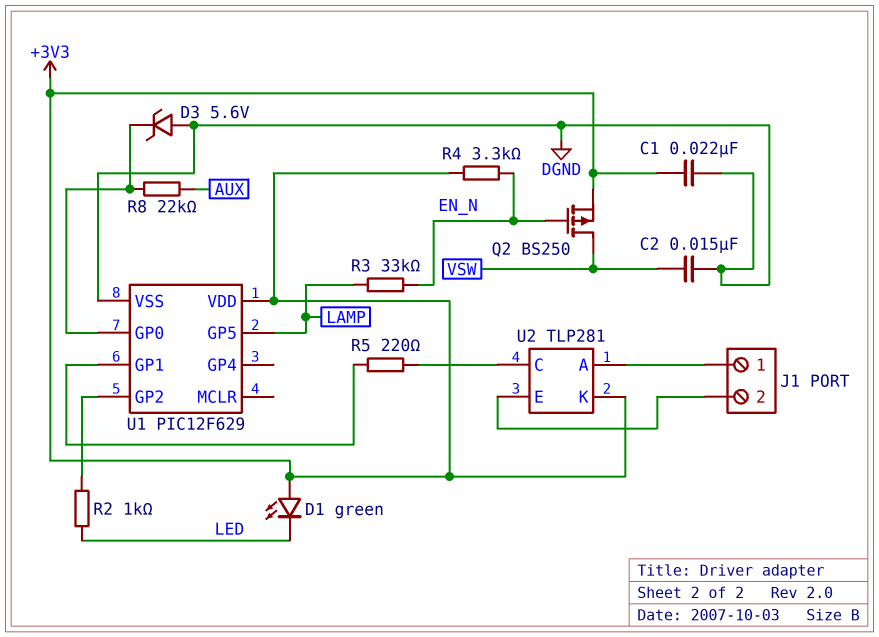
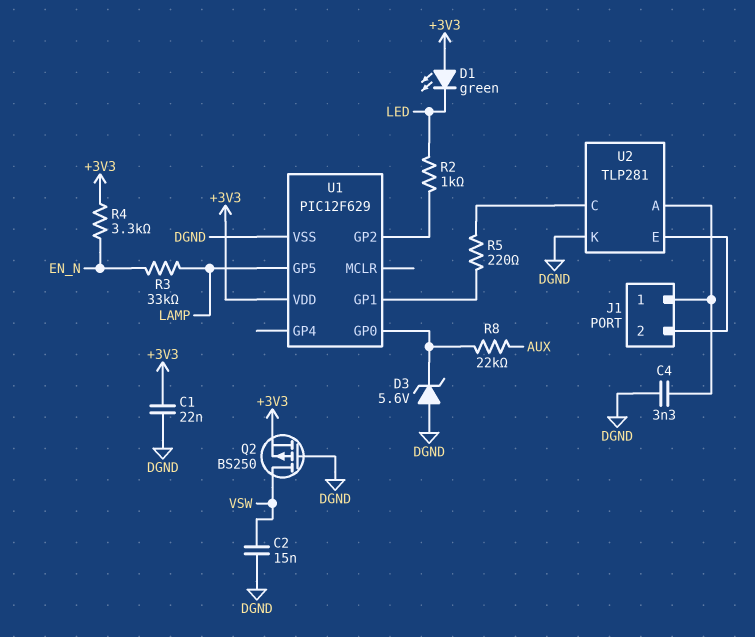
C4: none -> 3.3nF (DGND, J1/1)
Q2: PMOS BS250 (G EN_N, D VSW, S +3V3) -> PMOS BS250 (G DGND, D VSW, S +3V3)
U2 pin K: +3V3 -> DGND

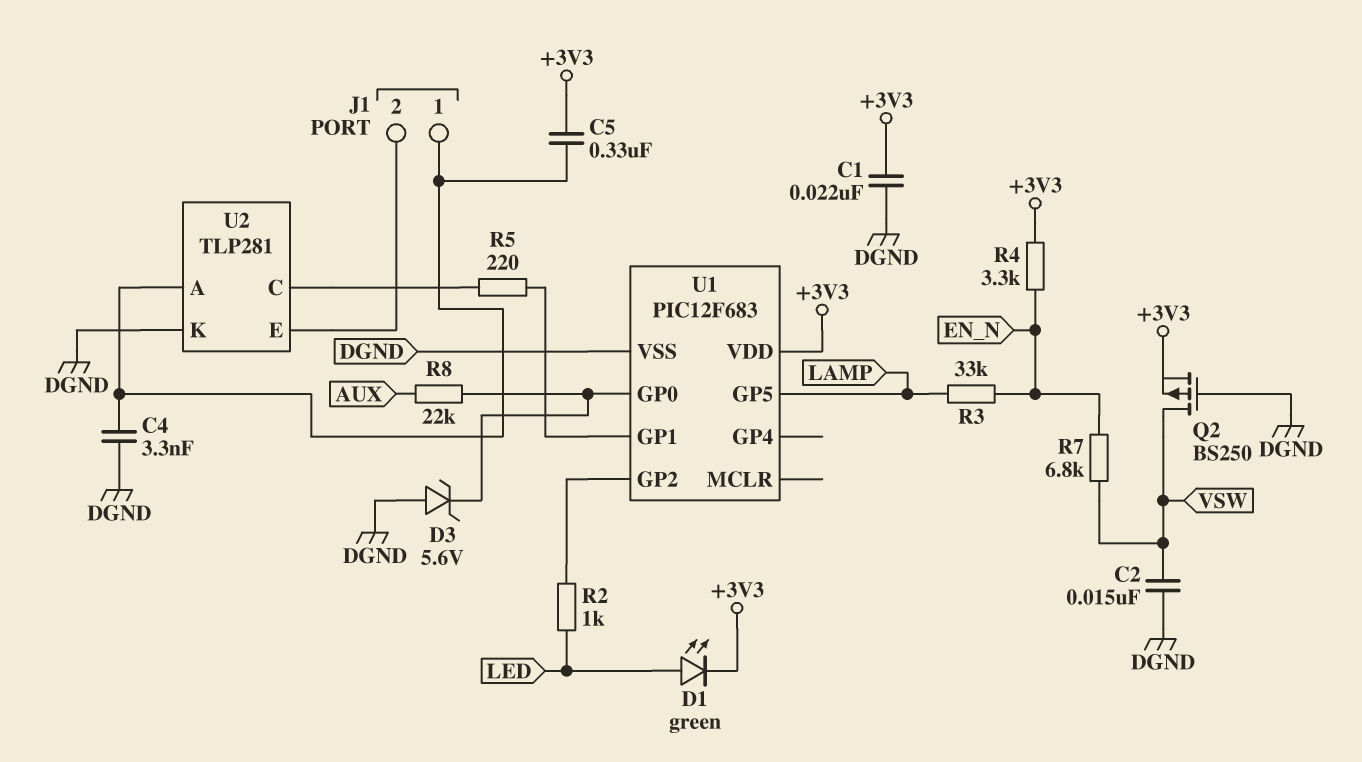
C5: none -> 330nF (+3V3, J1/1)
D1: LED green (A +3V3, K LED) -> LED green (A LED, K +3V3)
R7: none -> 6.8k (EN_N, VSW)
U1: PIC12F629 -> PIC12F683

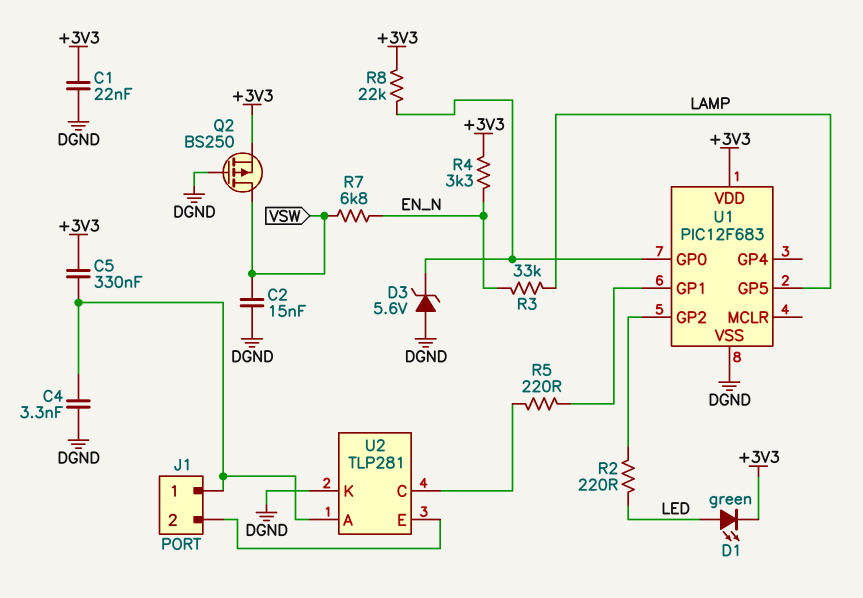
R2: 1k (LED, U1/GP2) -> 220 (LED, U1/GP2)
R8: 22k (AUX, U1/GP0) -> 22k (+3V3, U1/GP0)

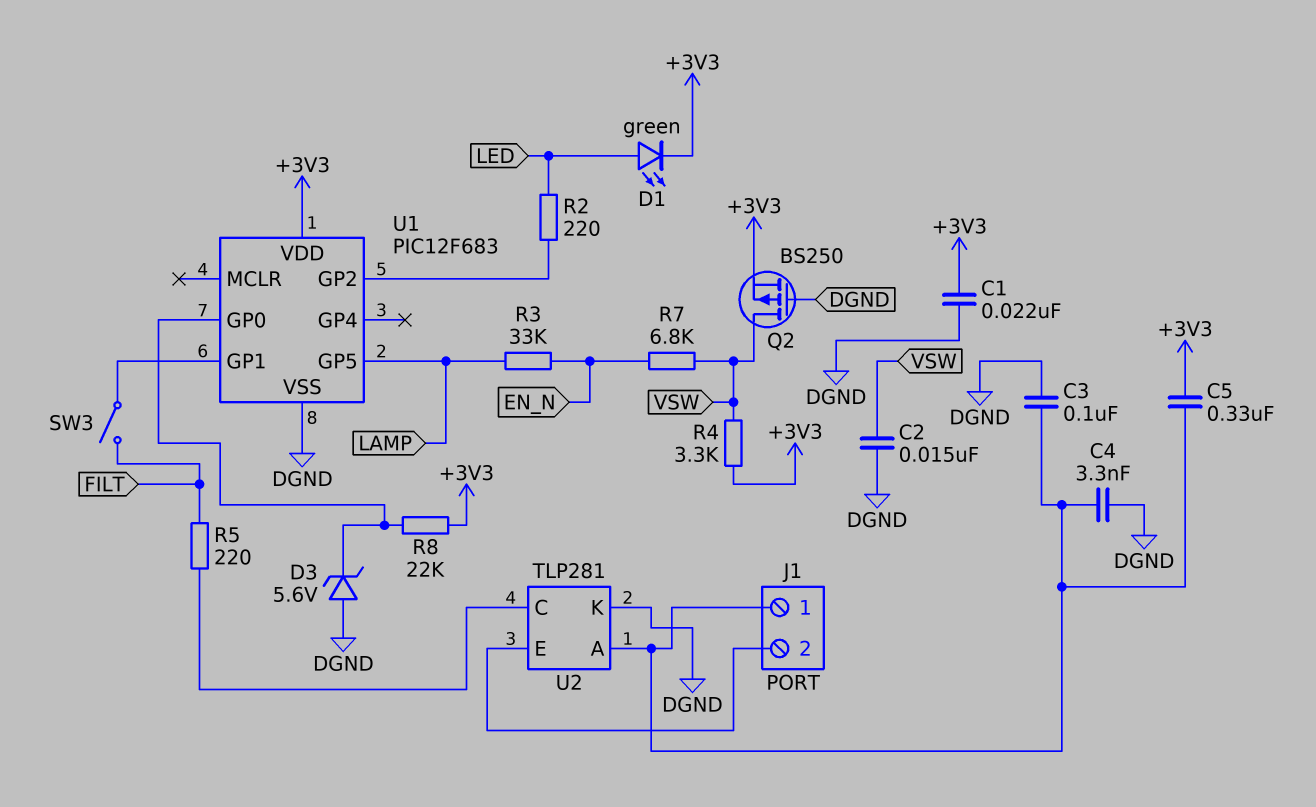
C3: none -> 100nF (DGND, J1/1)
R4: 3.3k (+3V3, EN_N) -> 3.3k (+3V3, VSW)
R5: 220 (U1/GP1, U2/C) -> 220 (FILT, U2/C)
SW3: none -> switch (FILT, U1/GP1)

